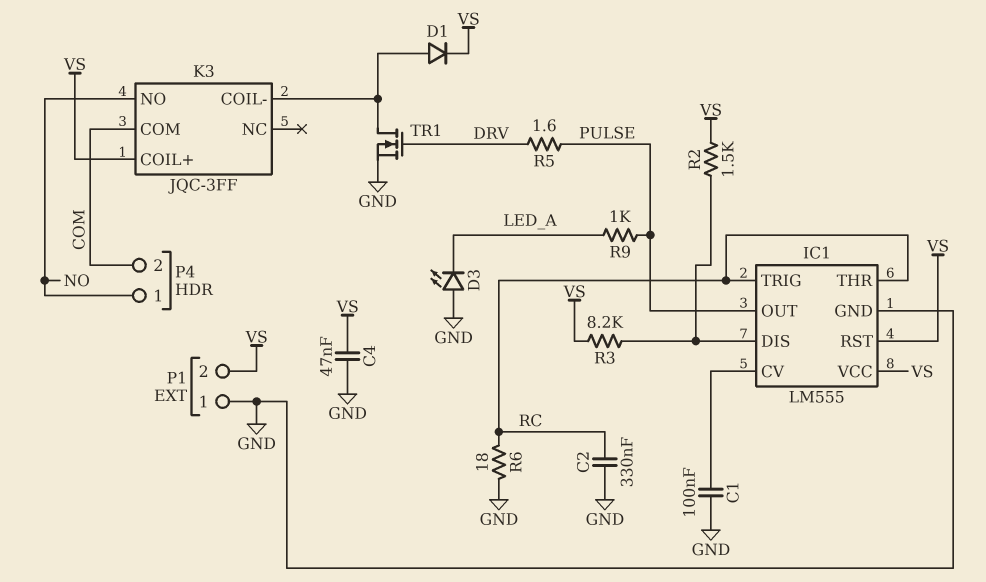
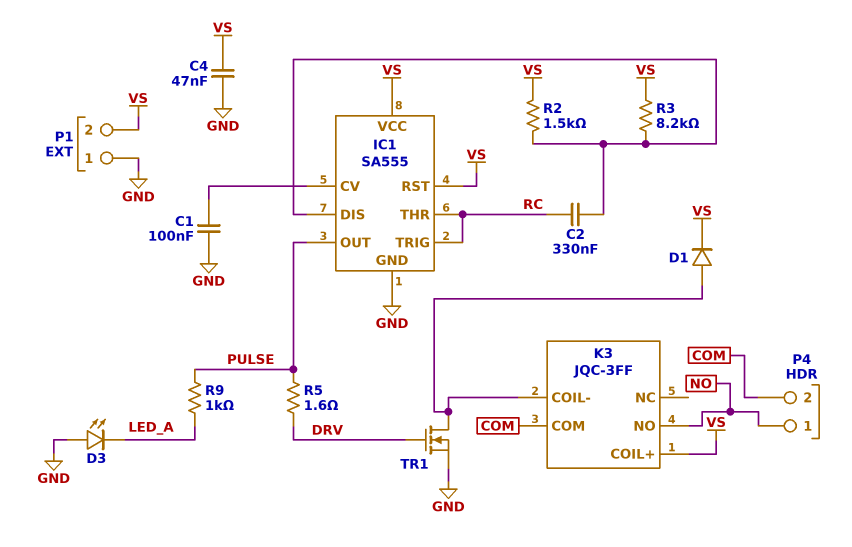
C2: 330nF (GND, RC) -> 330nF (IC1/DIS, RC)
IC1: LM555 -> SA555
R6: 18 (GND, RC) -> none

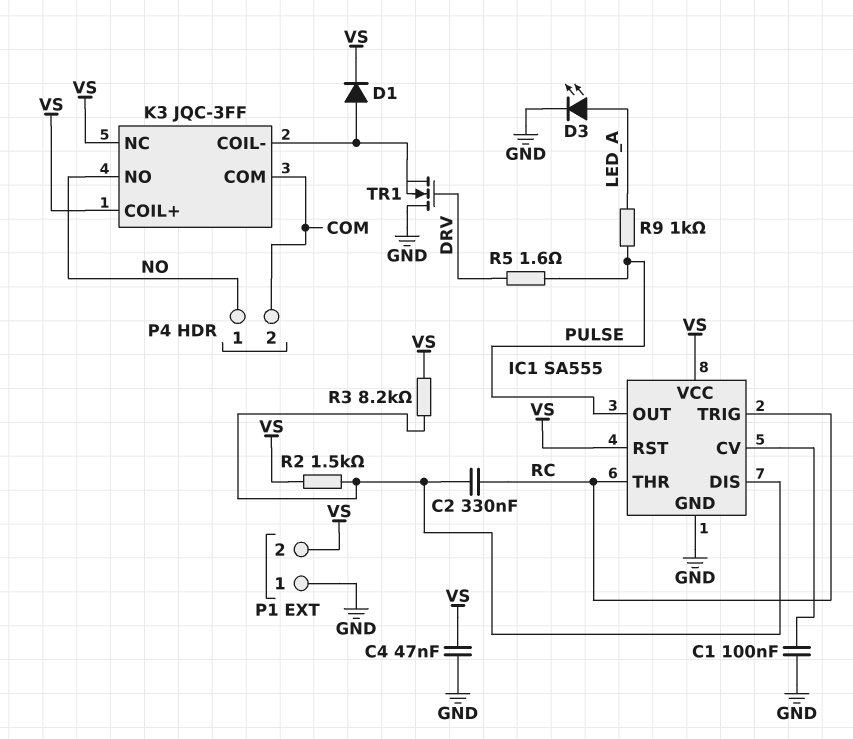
D3: LED (A GND, K LED_A) -> LED (A LED_A, K GND)
K3 pin NC: none -> VS
TR1: NMOS (G DRV, D K3/COIL-, S GND) -> NMOS (G DRV, D GND, S K3/COIL-)

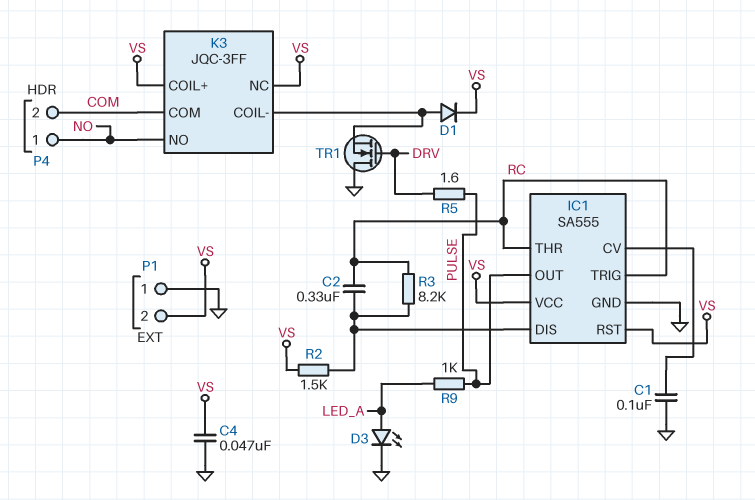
R3: 8.2k (IC1/DIS, VS) -> 8.2k (IC1/DIS, RC)

